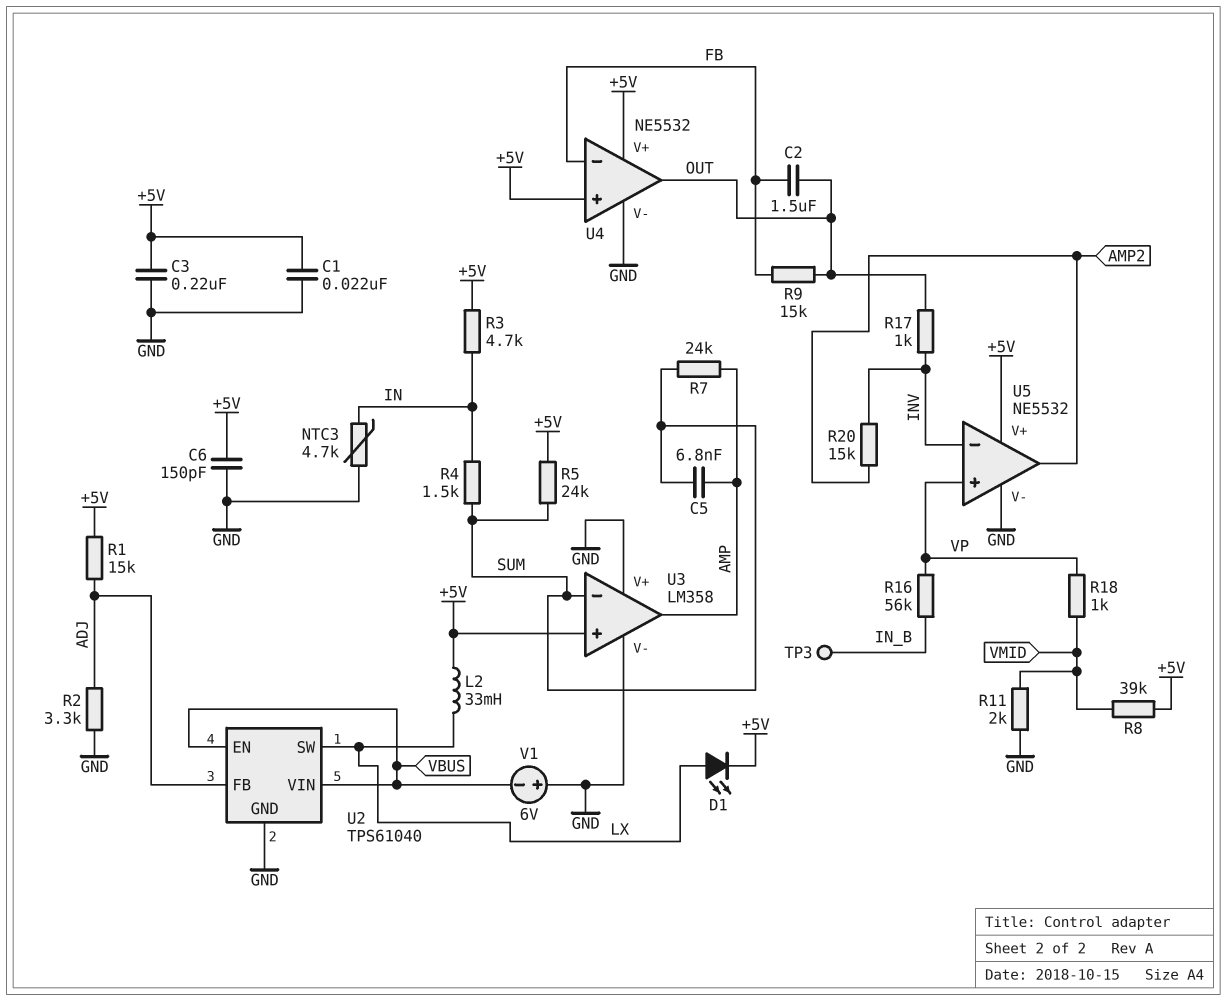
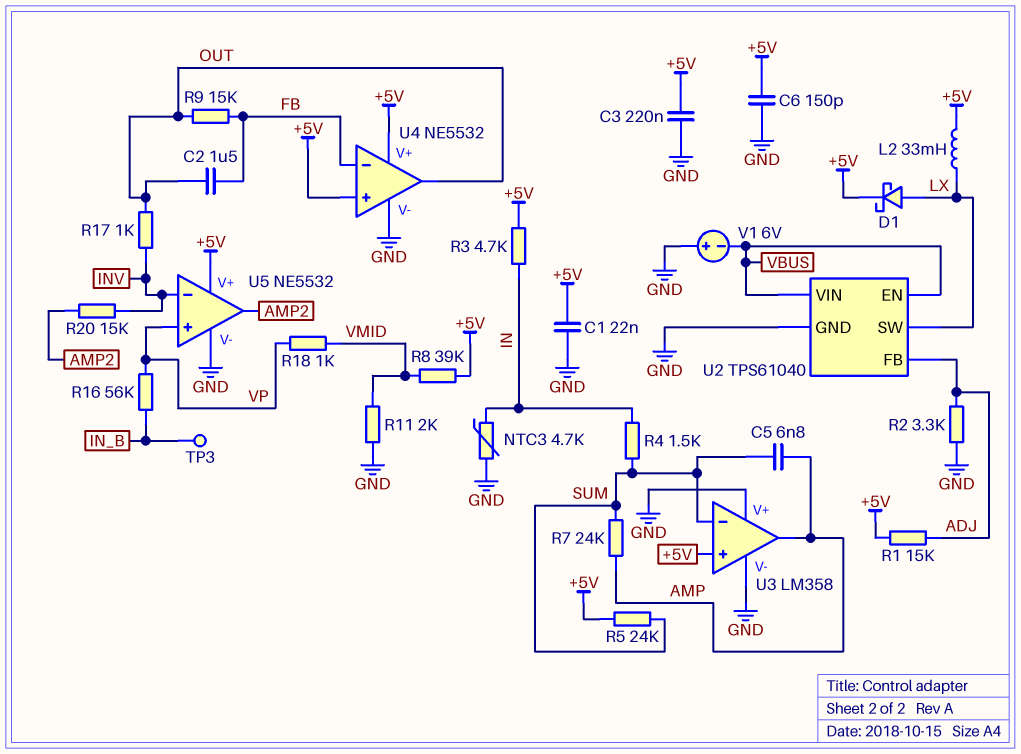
D1: LED (A LX, K +5V) -> schottky (A LX, K +5V)

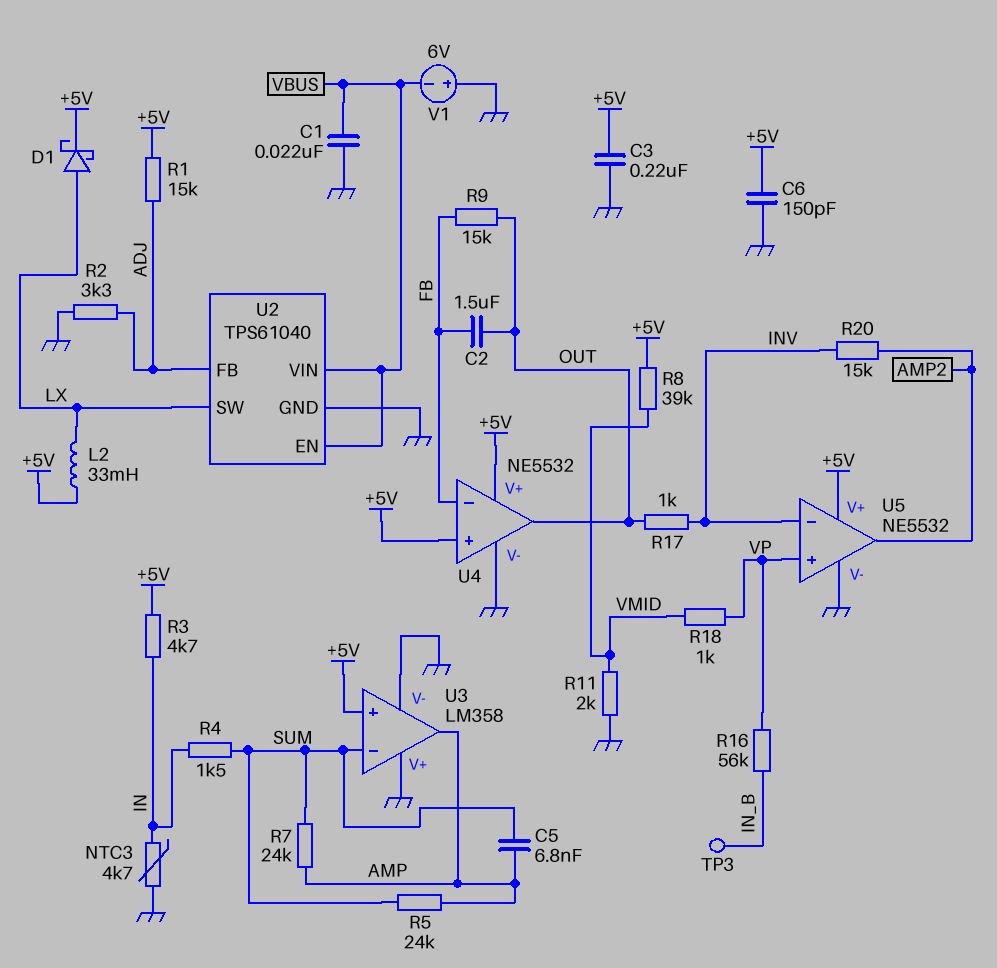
C1: 22nF (+5V, GND) -> 22nF (GND, VBUS)
R5: 24k (+5V, SUM) -> 24k (AMP, SUM)

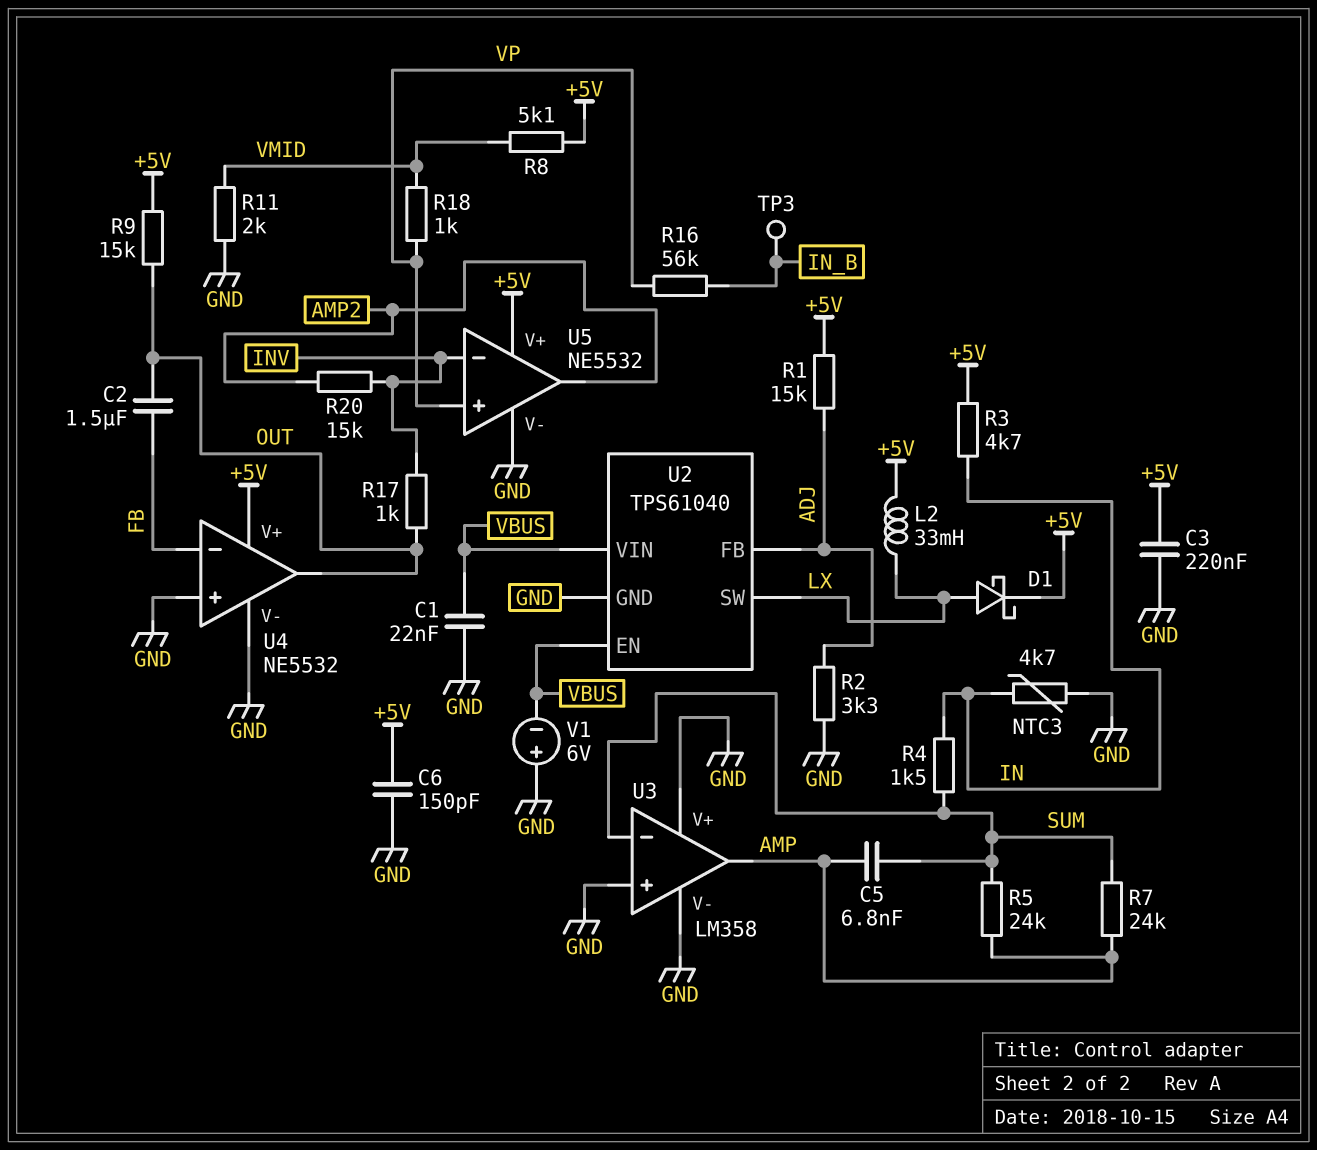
R8: 39k (+5V, VMID) -> 5.1k (+5V, VMID)
R9: 15k (FB, OUT) -> 15k (+5V, OUT)
U3 pin in+: +5V -> GND
U4 pin in+: +5V -> GND

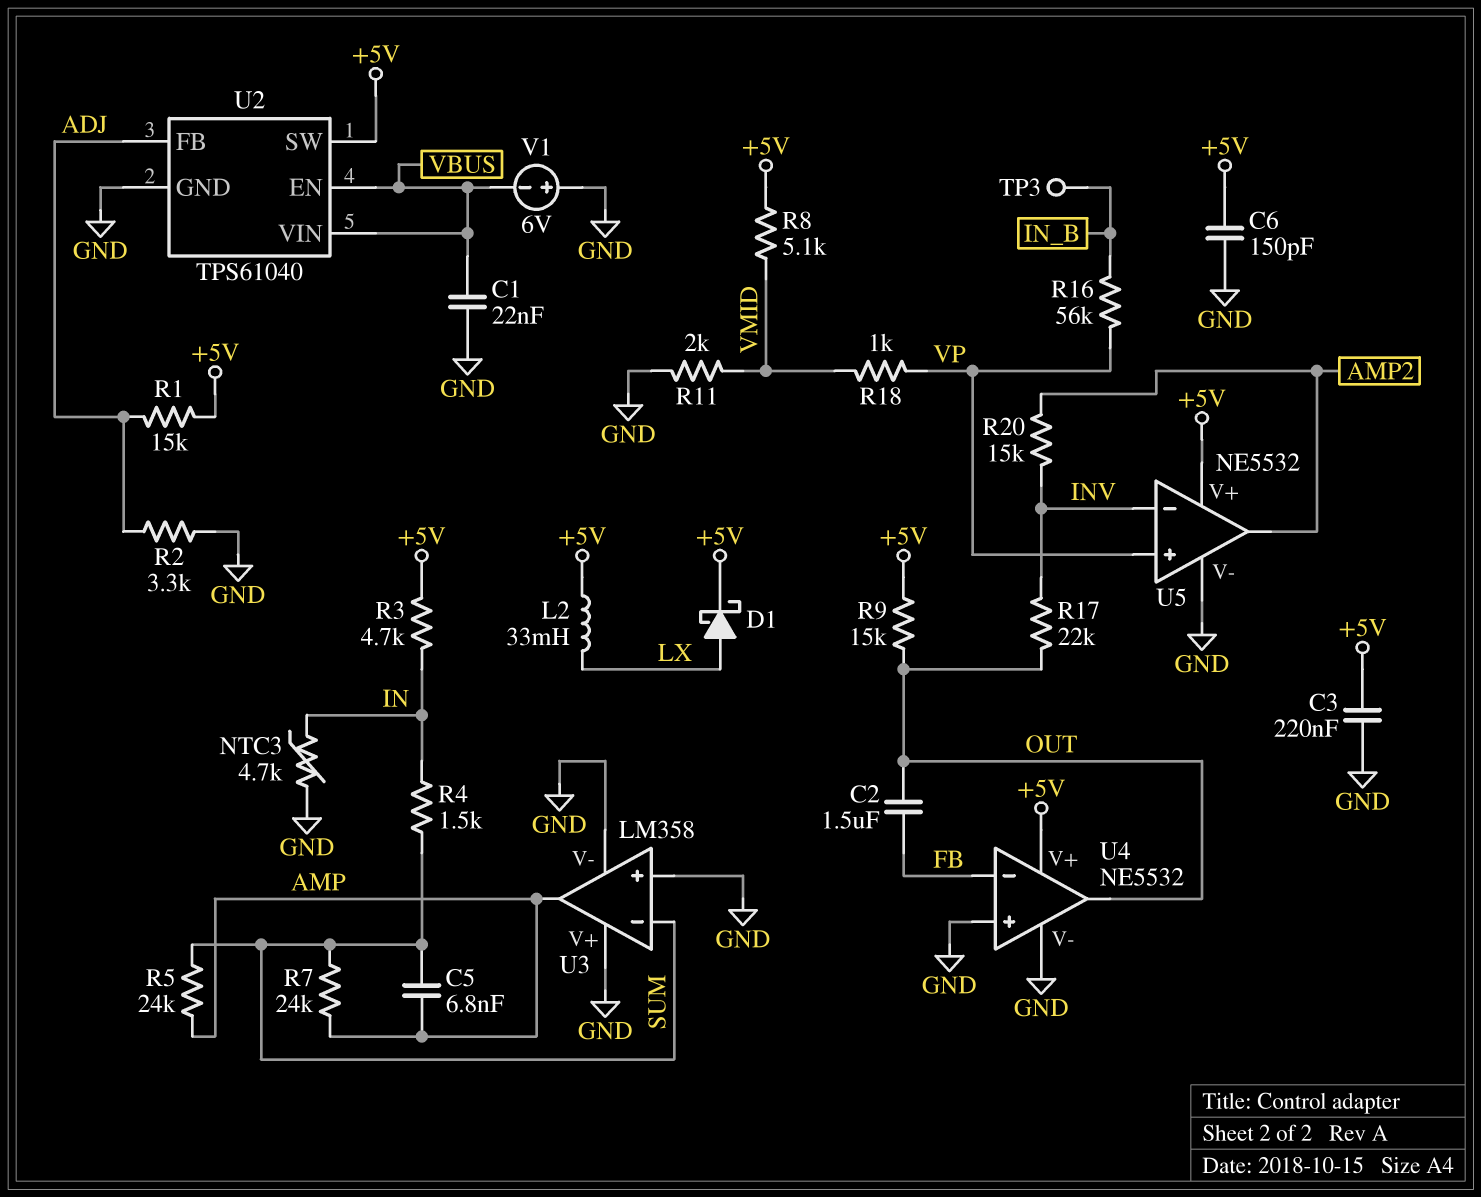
R17: 1k (INV, OUT) -> 22k (INV, OUT)
U2 pin SW: LX -> +5V

